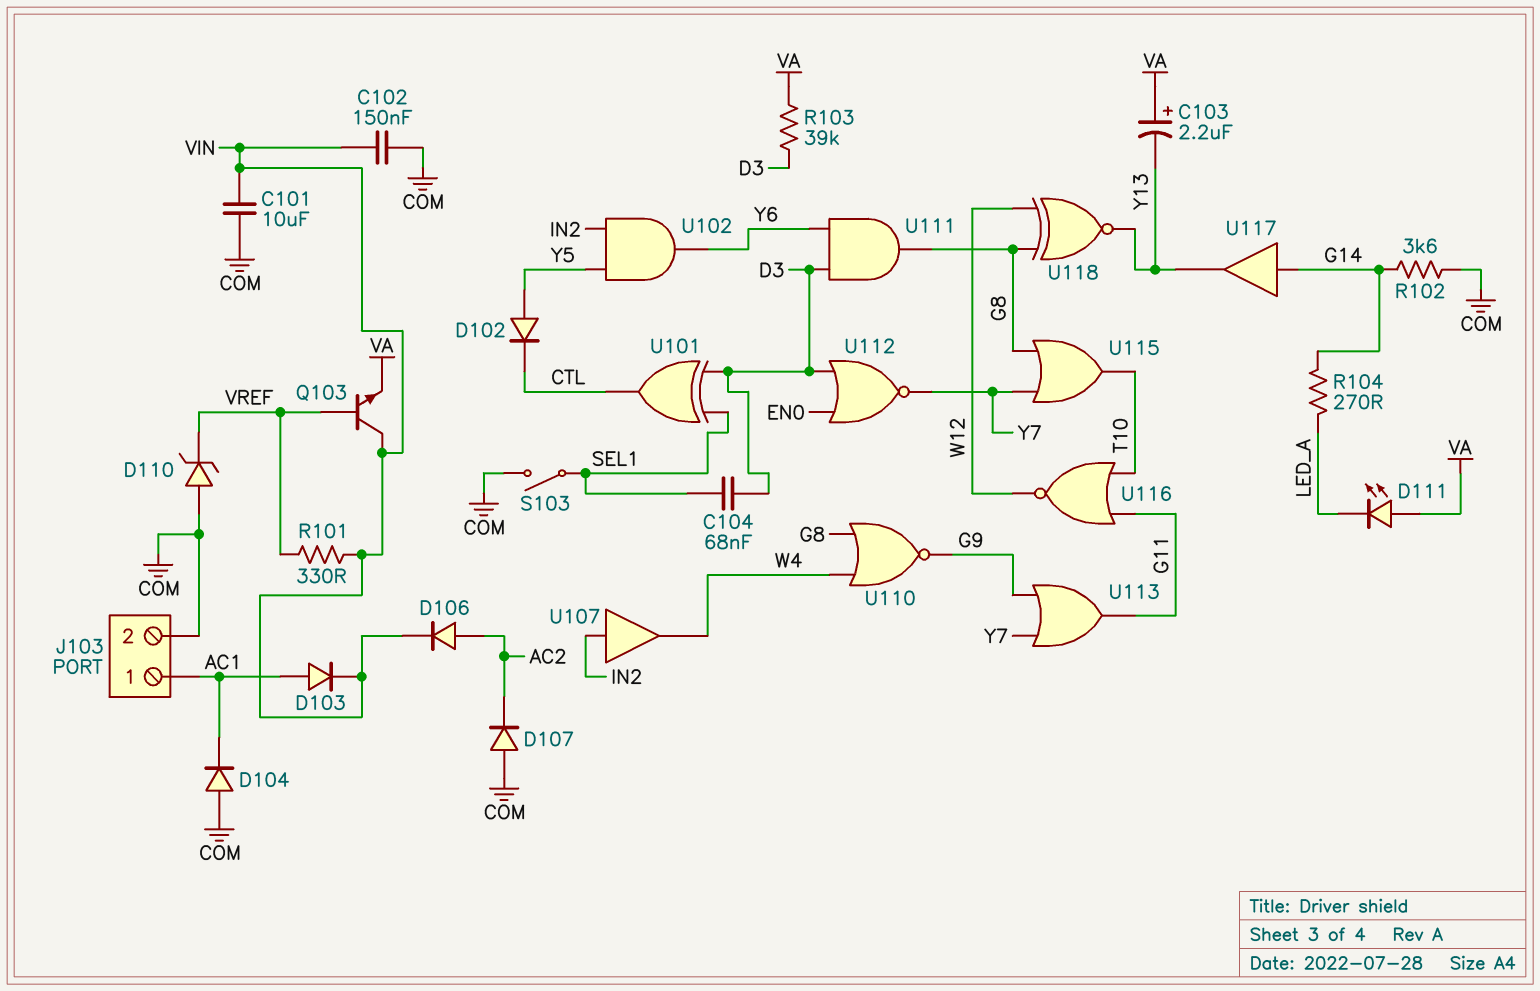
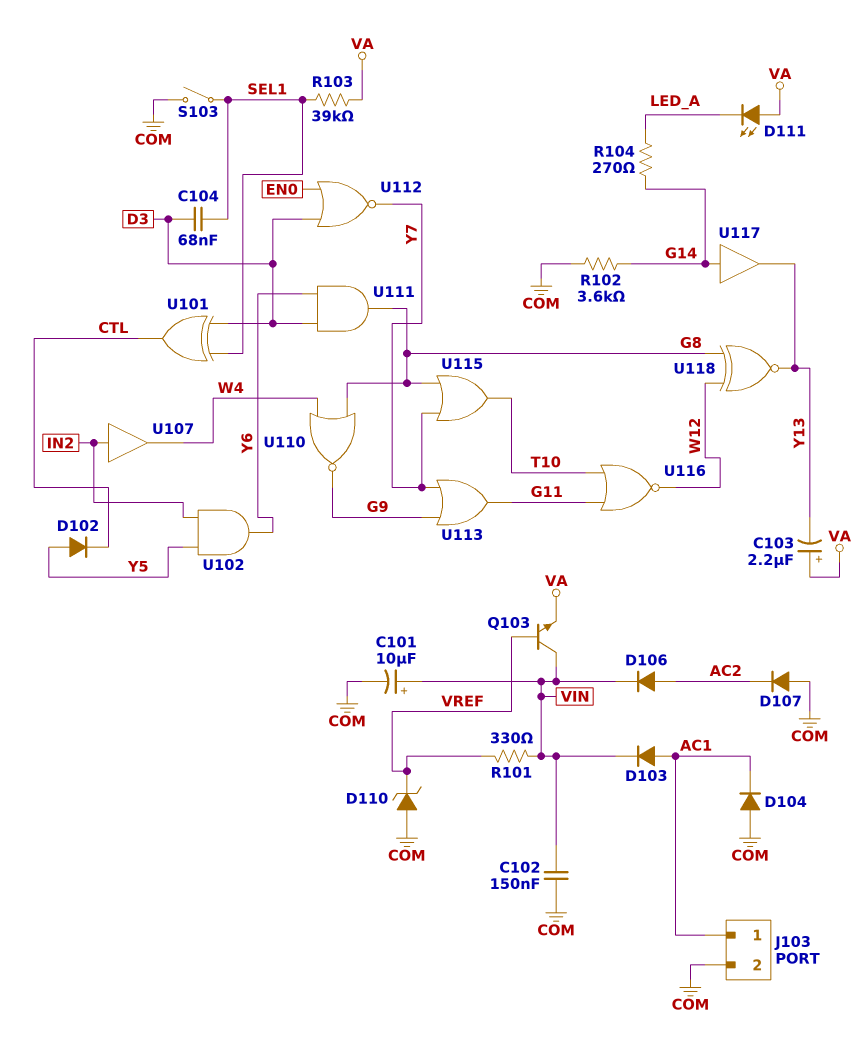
C101: 10uF (COM, VIN) -> 10uF (plus VIN, minus COM)
R103: 39k (D3, VA) -> 39k (SEL1, VA)

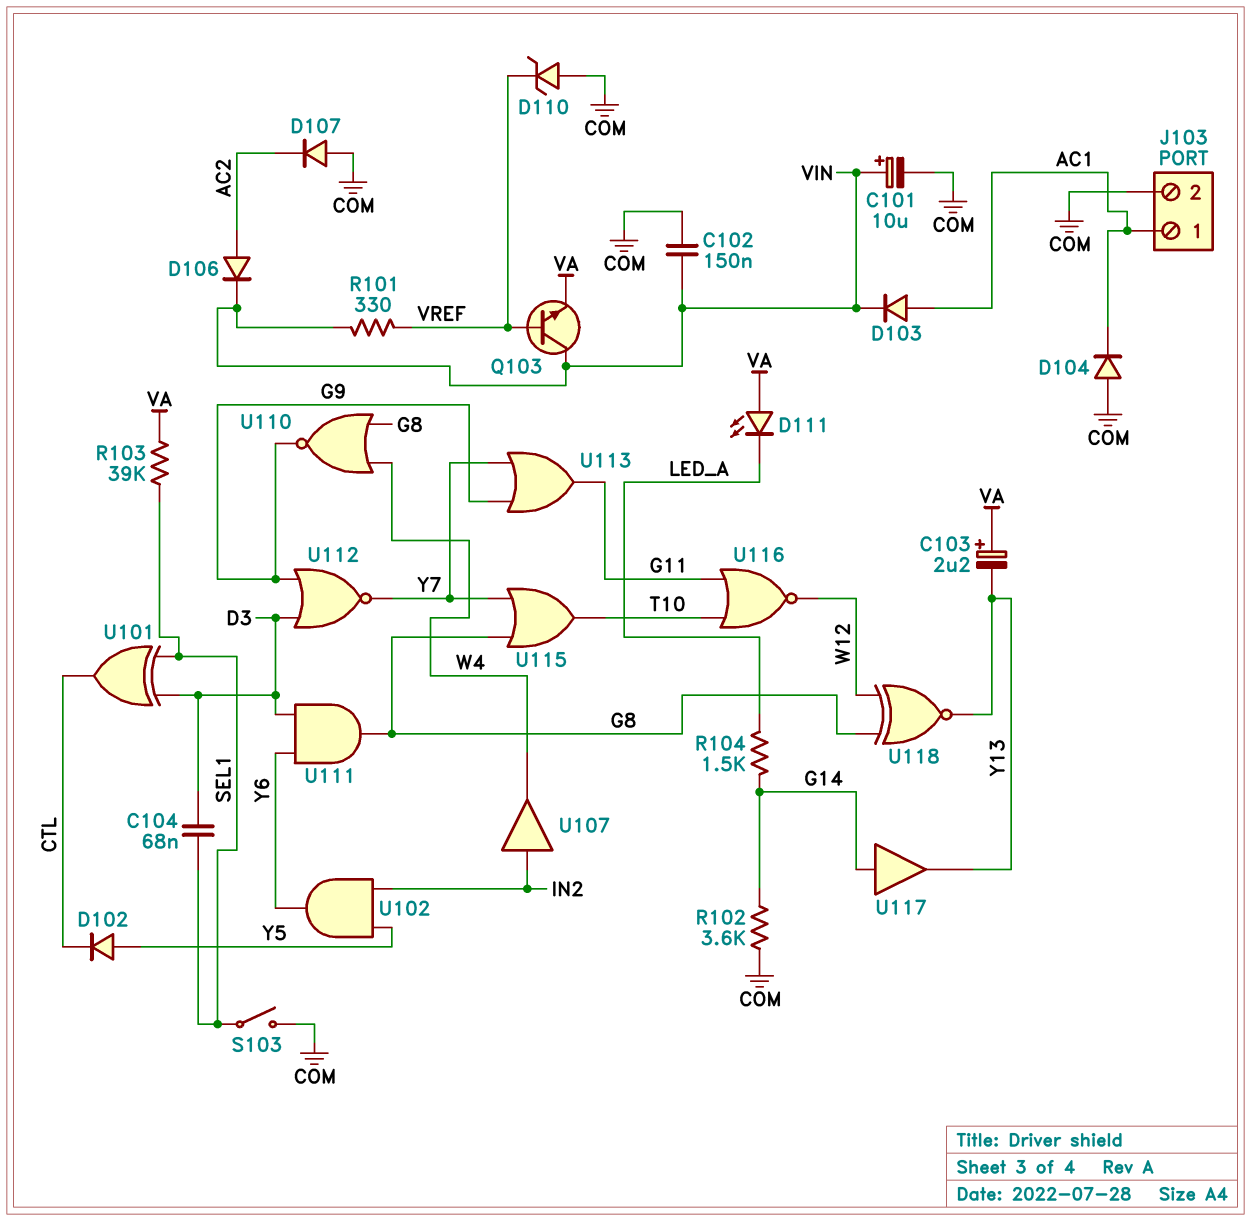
R104: 270 (G14, LED_A) -> 1.5k (G14, LED_A)
U112: NOR (in D3, in EN0, out Y7) -> NOR (in D3, in G9, out Y7)

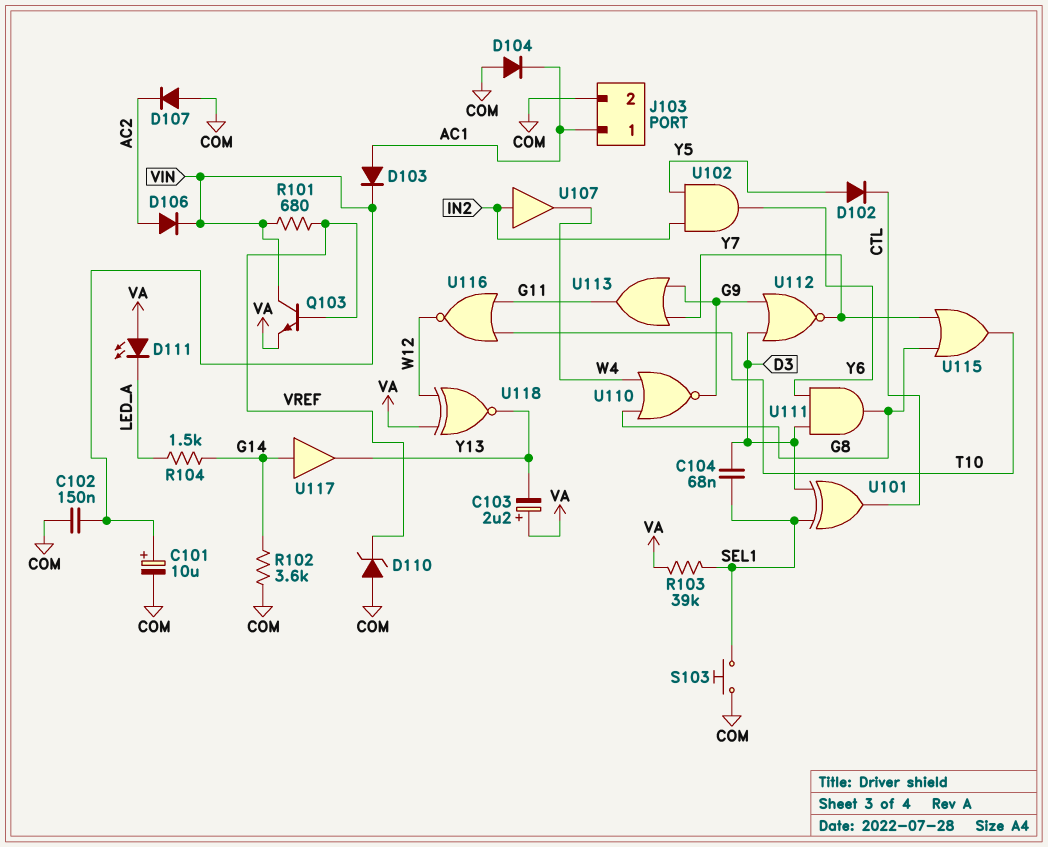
R101: 330 (VIN, VREF) -> 680 (VIN, VREF)
S103: switch (COM, SEL1) -> button (COM, SEL1)
U118: XNOR (in G8, in W12, out Y13) -> XNOR (in VA, in W12, out Y13)

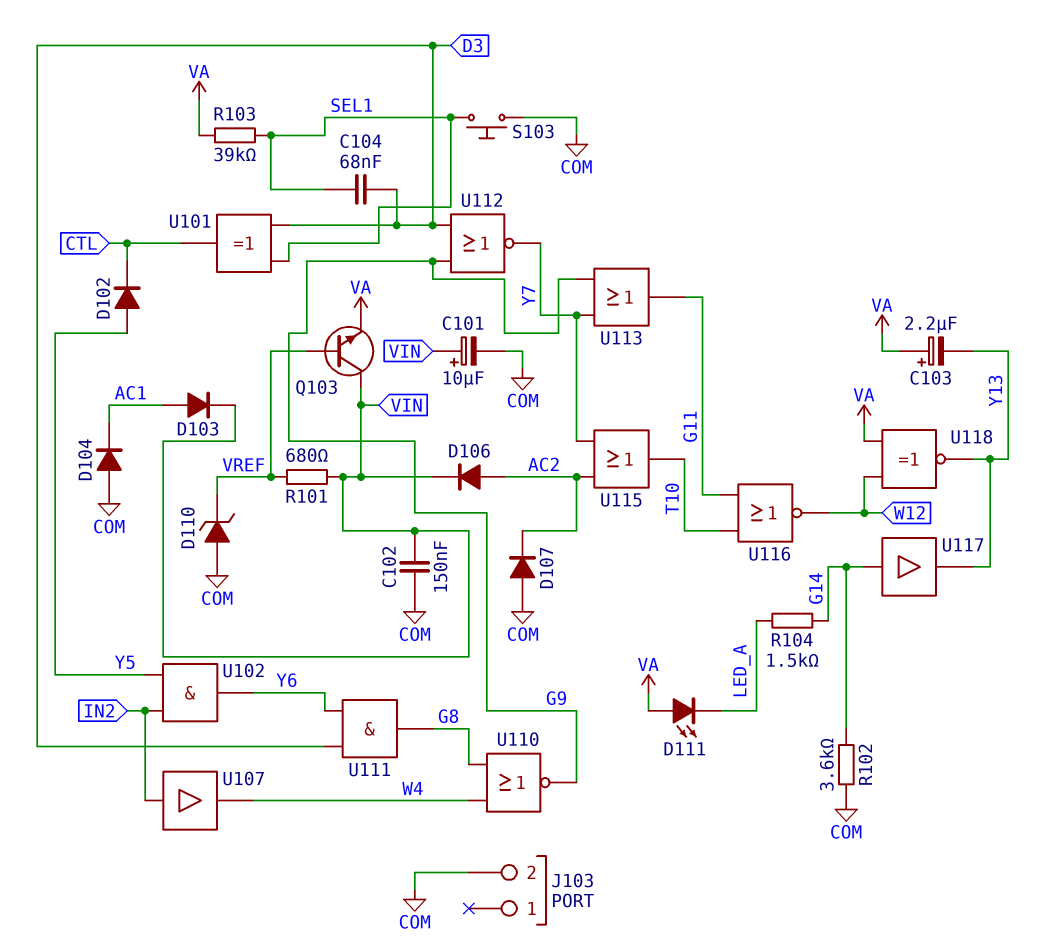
J103 pin 1: AC1 -> none
U115: OR (in G8, in Y7, out T10) -> OR (in AC2, in Y7, out T10)

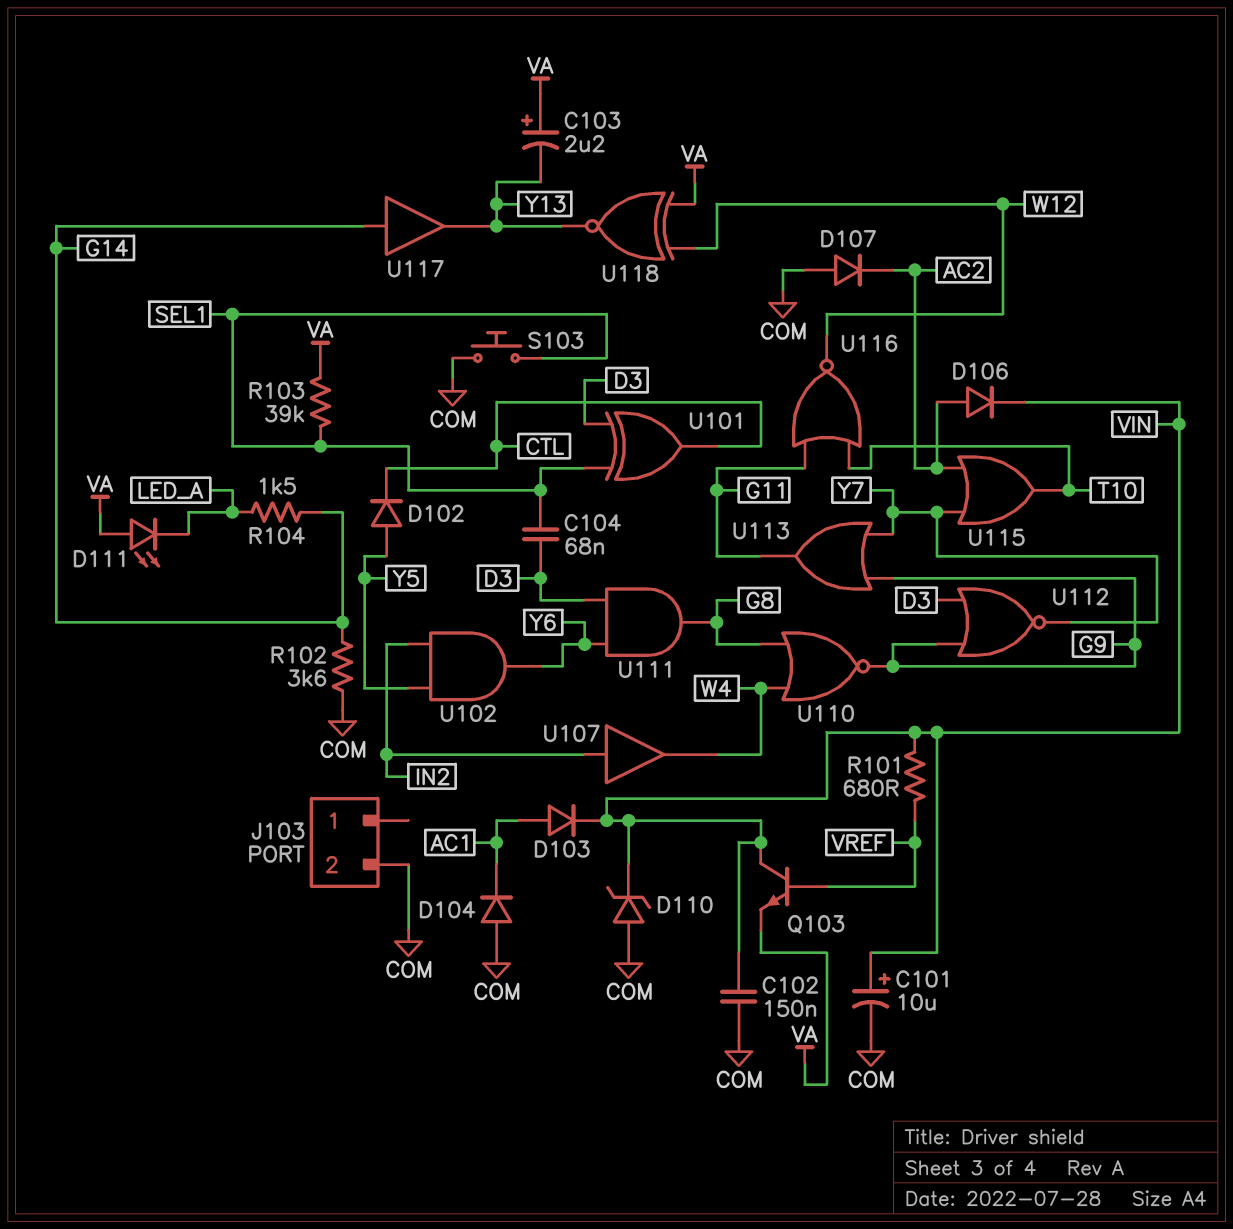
D110: zener (A COM, K VREF) -> zener (A COM, K VIN)

